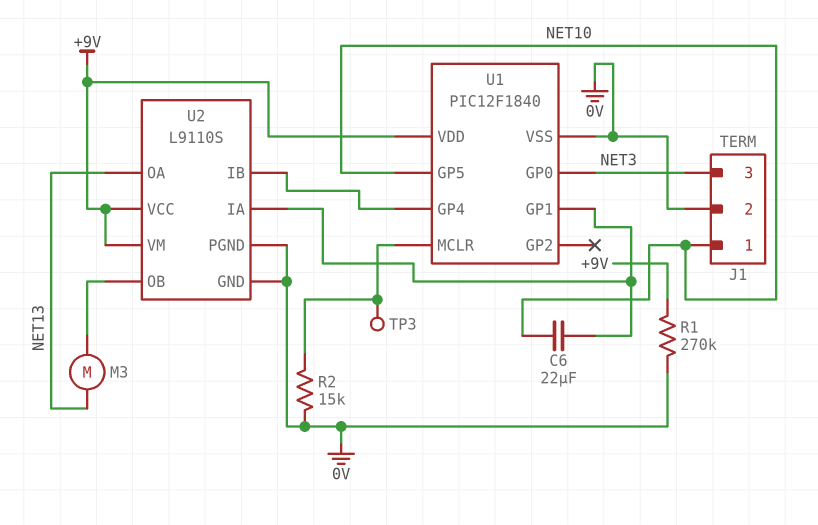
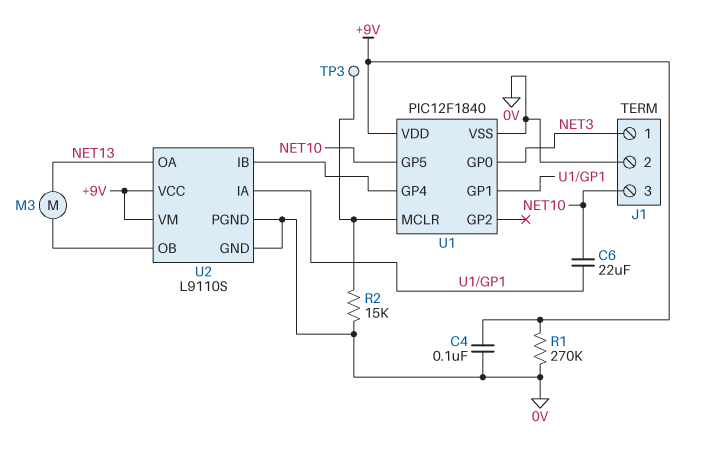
C4: none -> 100nF (+9V, 0V)
J1 pin 1: NET10 -> NET3
J1 pin 3: NET3 -> NET10

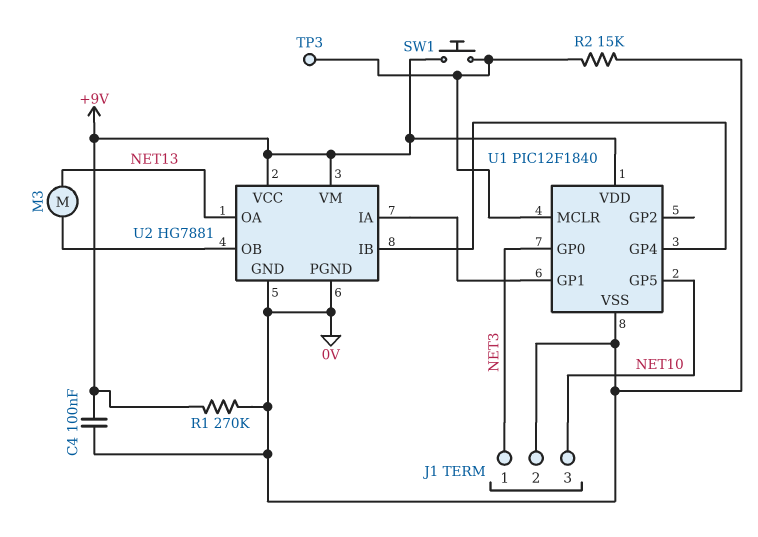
C6: 22uF (NET10, U1/GP1) -> none
SW1: none -> button (+9V, U1/MCLR)
U2: L9110S -> HG7881

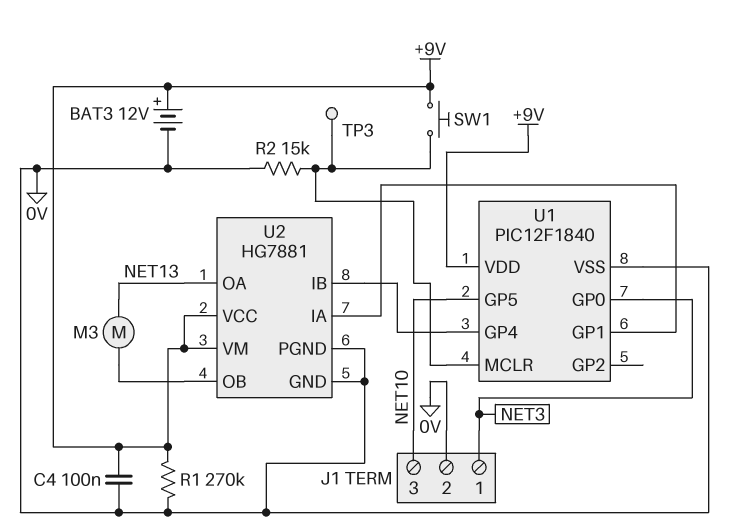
BAT3: none -> 12V (plus +9V, minus 0V)

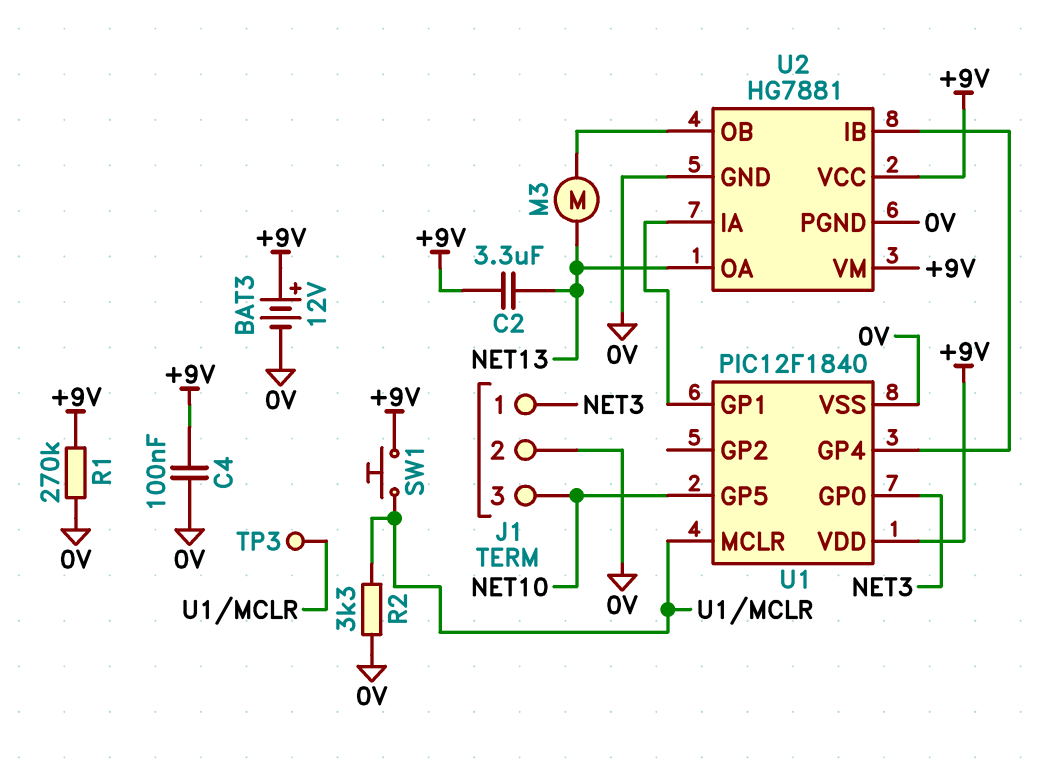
C2: none -> 3.3uF (+9V, NET13)
R2: 15k (0V, U1/MCLR) -> 3.3k (0V, U1/MCLR)

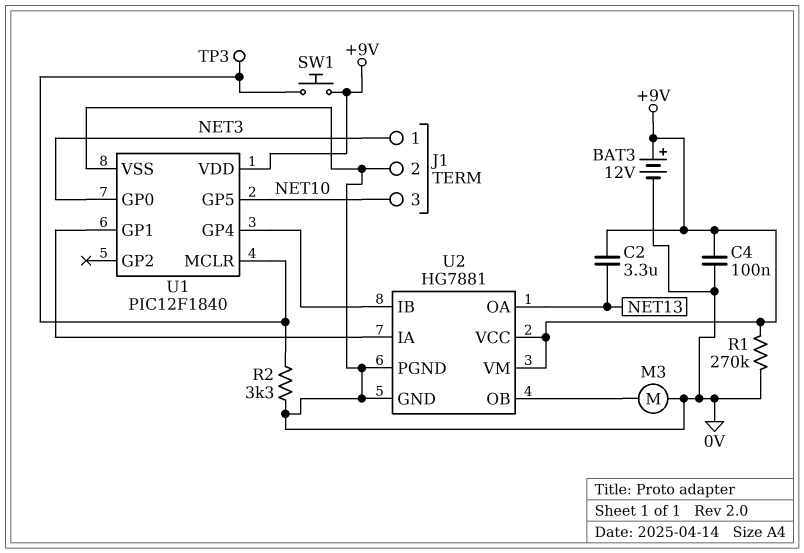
M3: motor (NET13, U2/OB) -> motor (0V, U2/OB)

